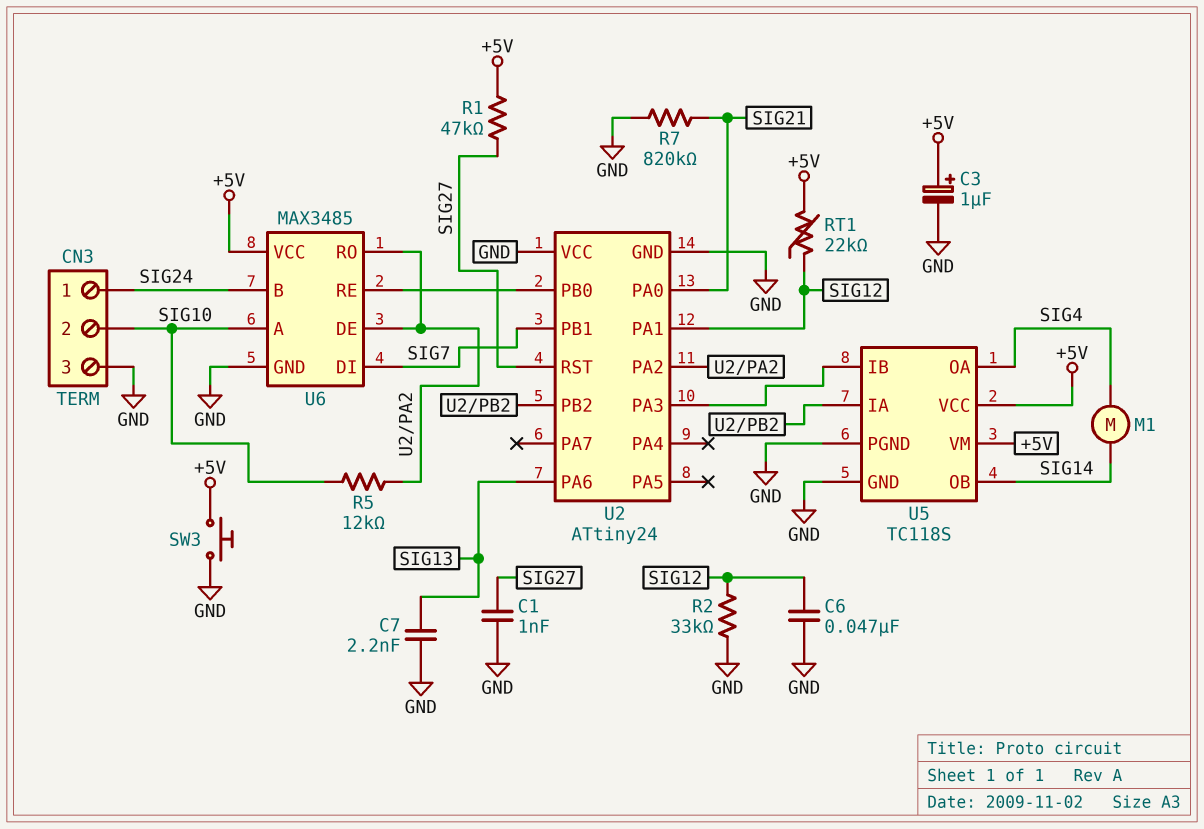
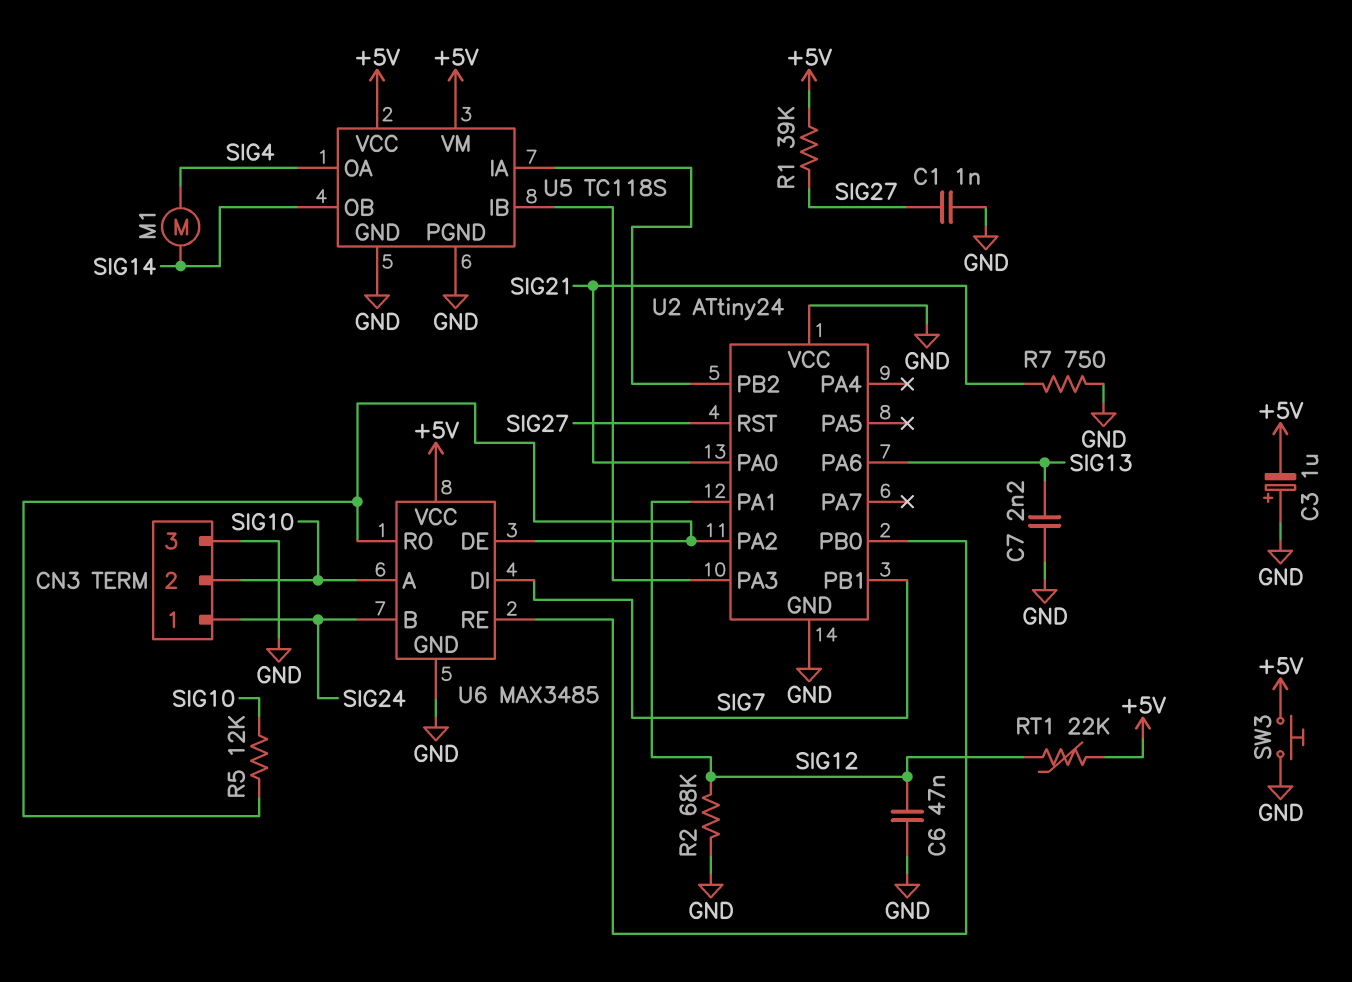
C3: 1uF (plus +5V, minus GND) -> 1uF (plus GND, minus +5V)
R1: 47k (+5V, SIG27) -> 39k (+5V, SIG27)
R2: 33k (GND, SIG12) -> 68k (GND, SIG12)
R7: 820k (GND, SIG21) -> 750 (GND, SIG21)

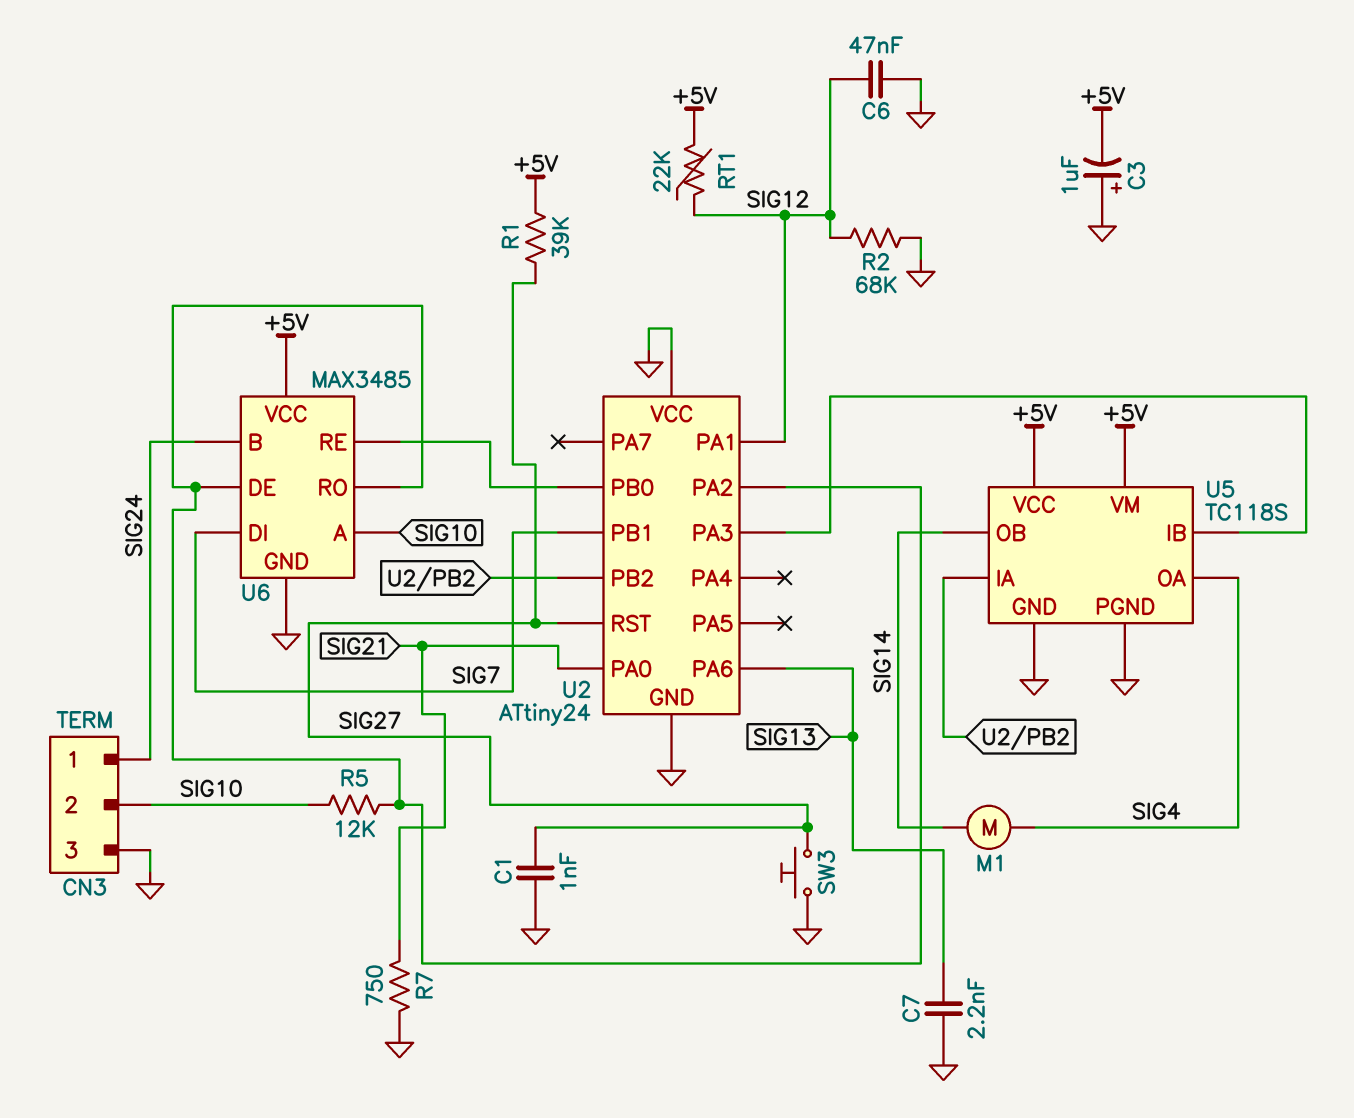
SW3: button (+5V, GND) -> button (GND, SIG27)

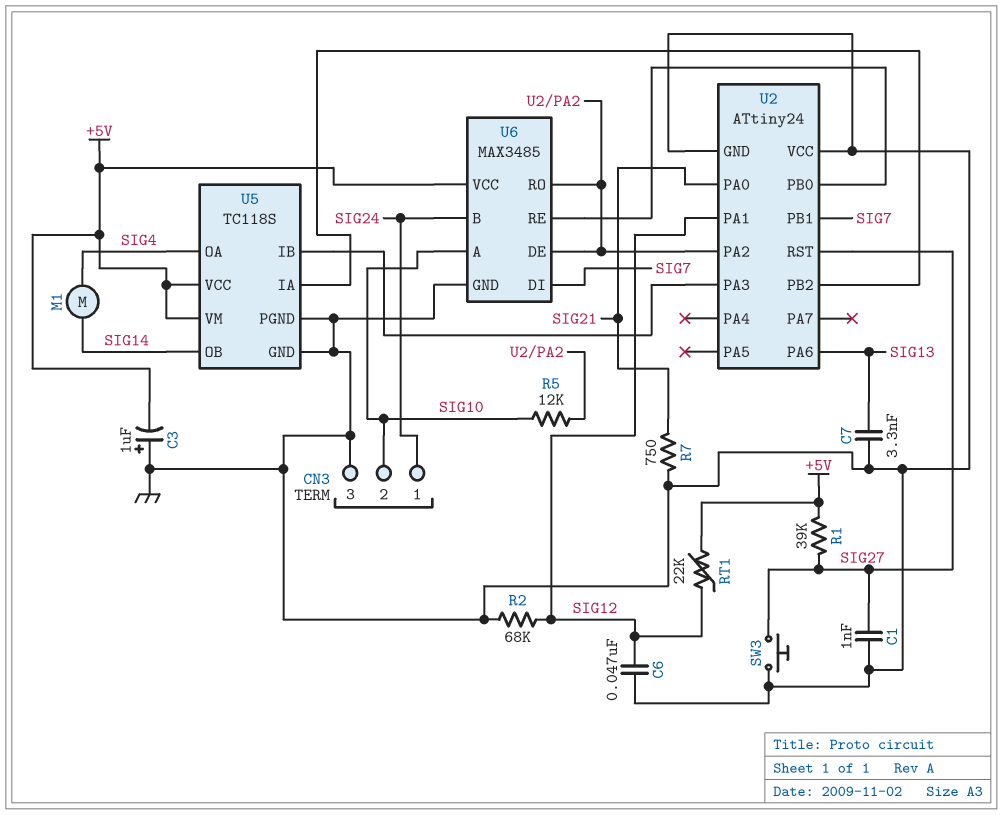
C7: 2.2nF (GND, SIG13) -> 3.3nF (GND, SIG13)

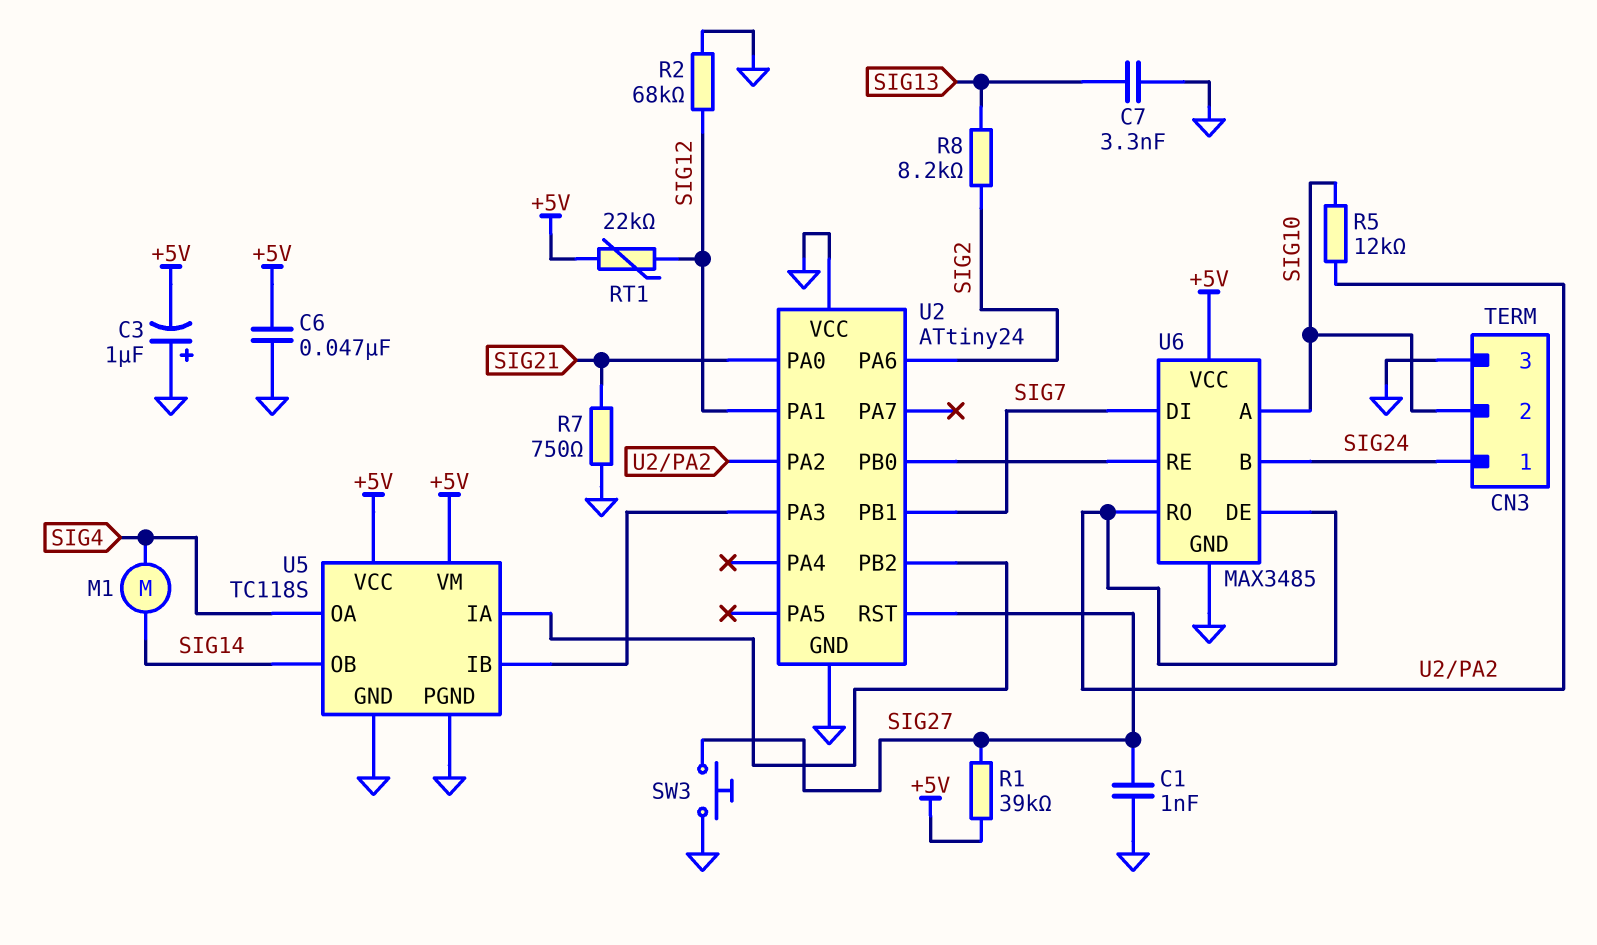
C6: 47nF (GND, SIG12) -> 47nF (+5V, GND)
R8: none -> 8.2k (SIG2, SIG13)
U2 pin PA6: SIG13 -> SIG2

